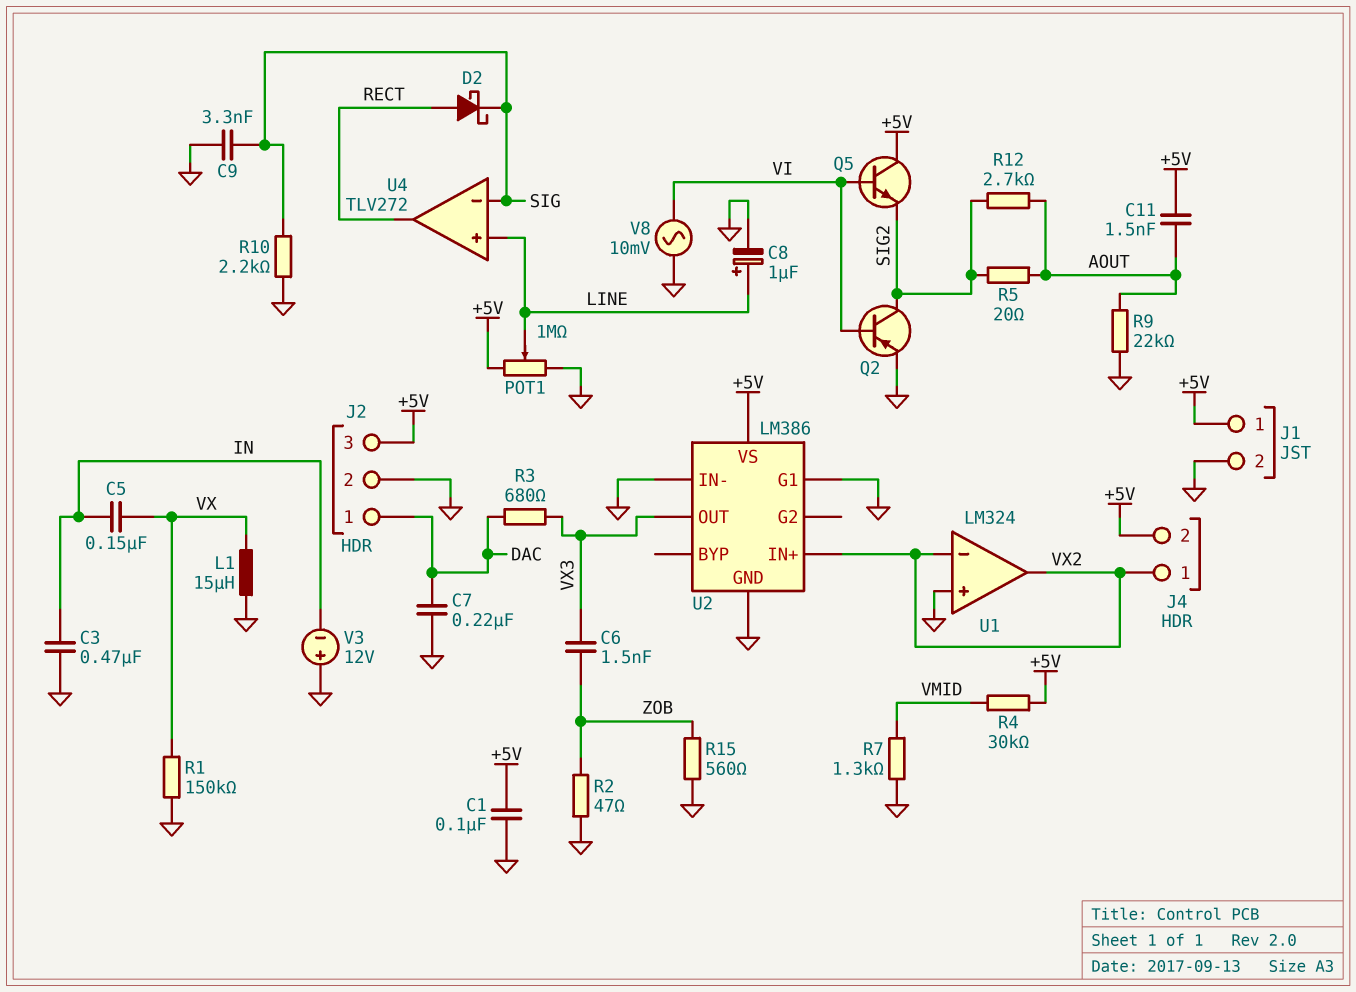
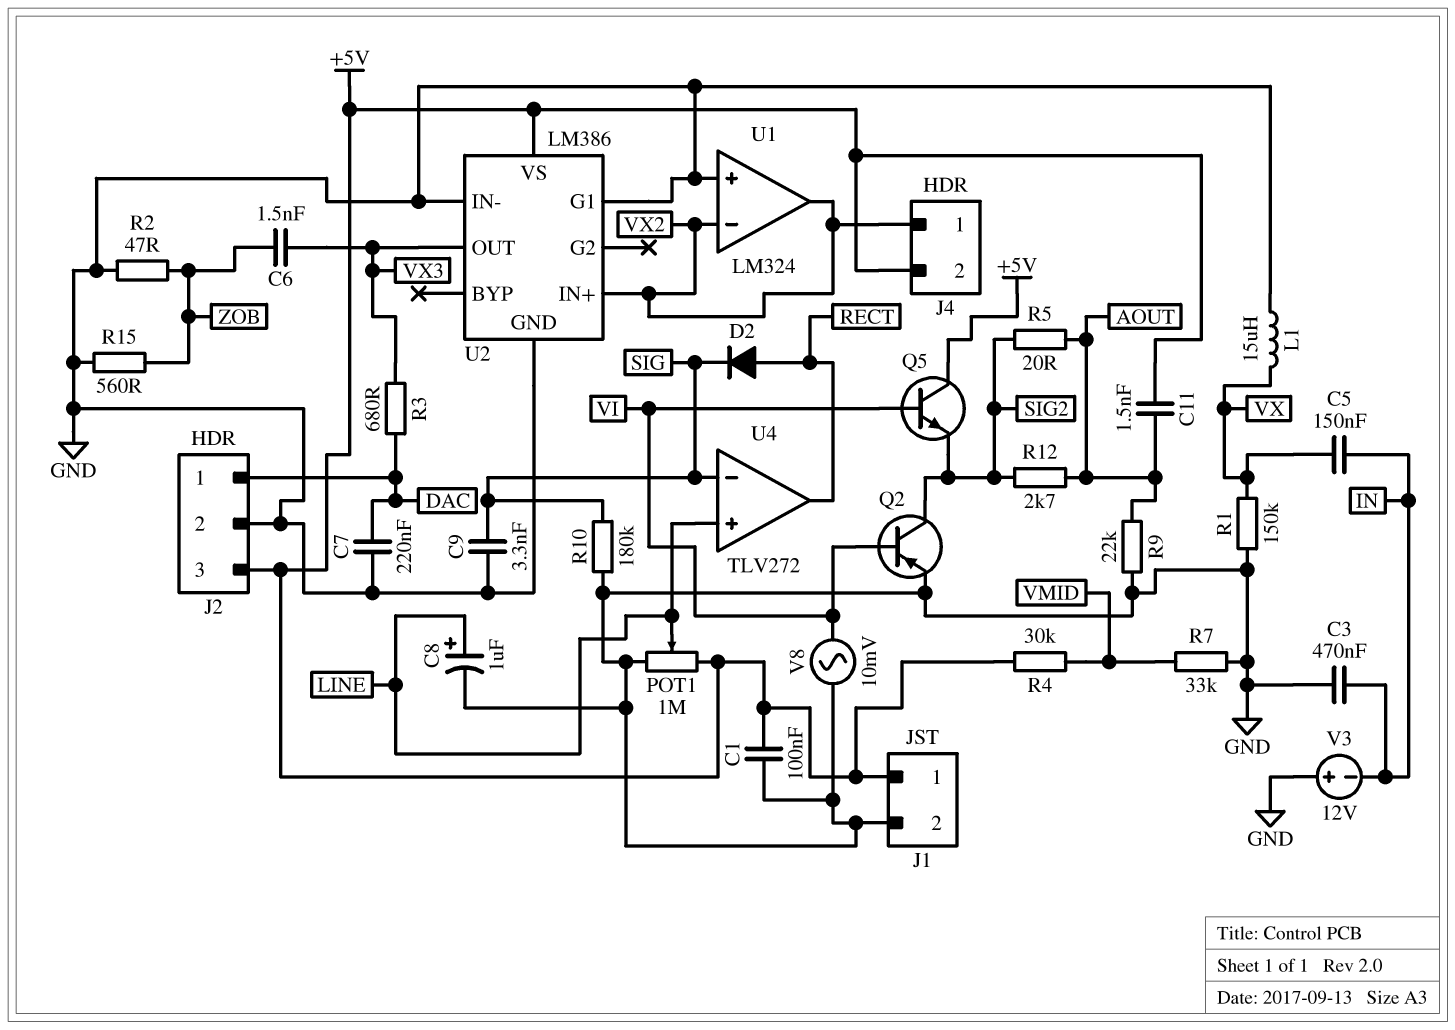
D2: schottky (A RECT, K SIG) -> diode (A RECT, K SIG)
R7: 1.3k (GND, VMID) -> 33k (GND, VMID)
R10: 2.2k (GND, SIG) -> 180k (GND, SIG)

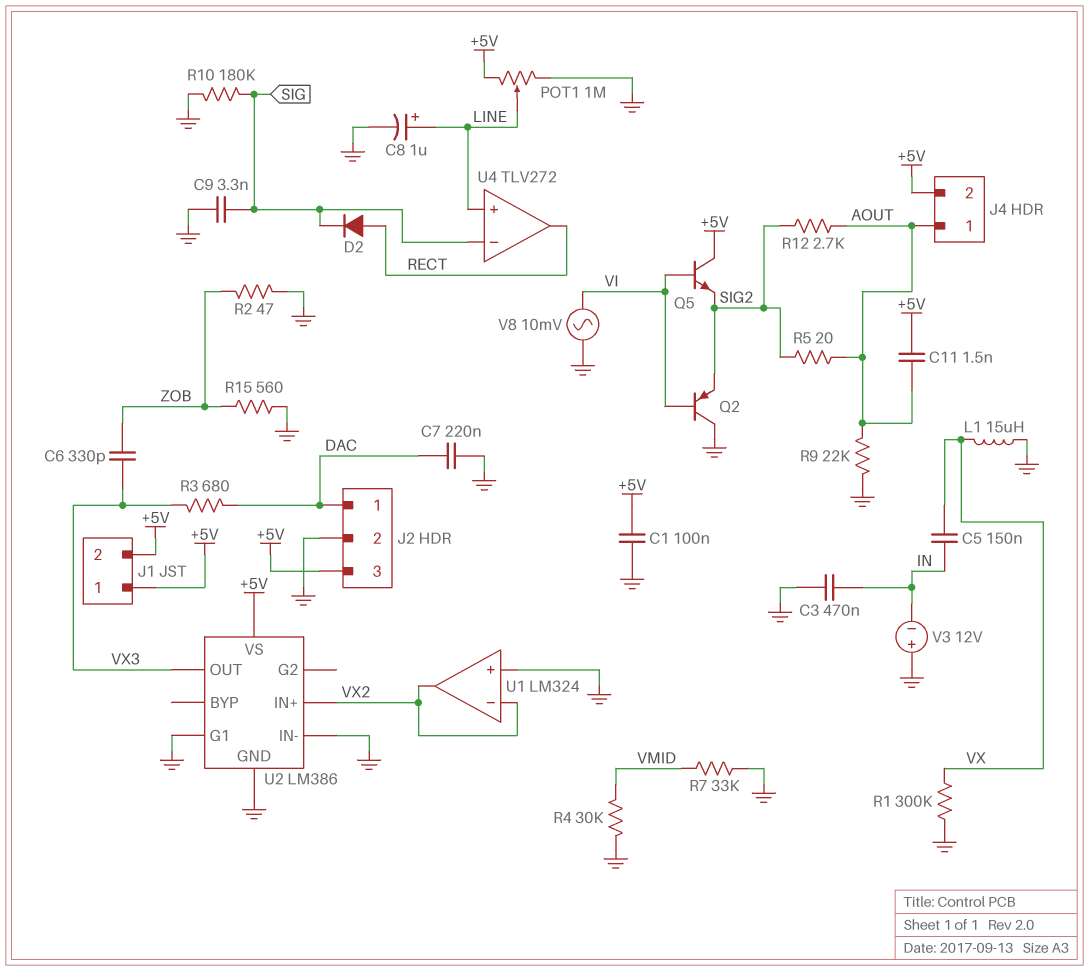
C6: 1.5nF (VX3, ZOB) -> 330pF (VX3, ZOB)
J1 pin 2: GND -> +5V
J4 pin 1: VX2 -> AOUT
Q2: PNP (B VI, C SIG2, E GND) -> PNP (B VI, C GND, E SIG2)
R1: 150k (GND, VX) -> 300k (GND, VX)
R4: 30k (+5V, VMID) -> 30k (GND, VMID)

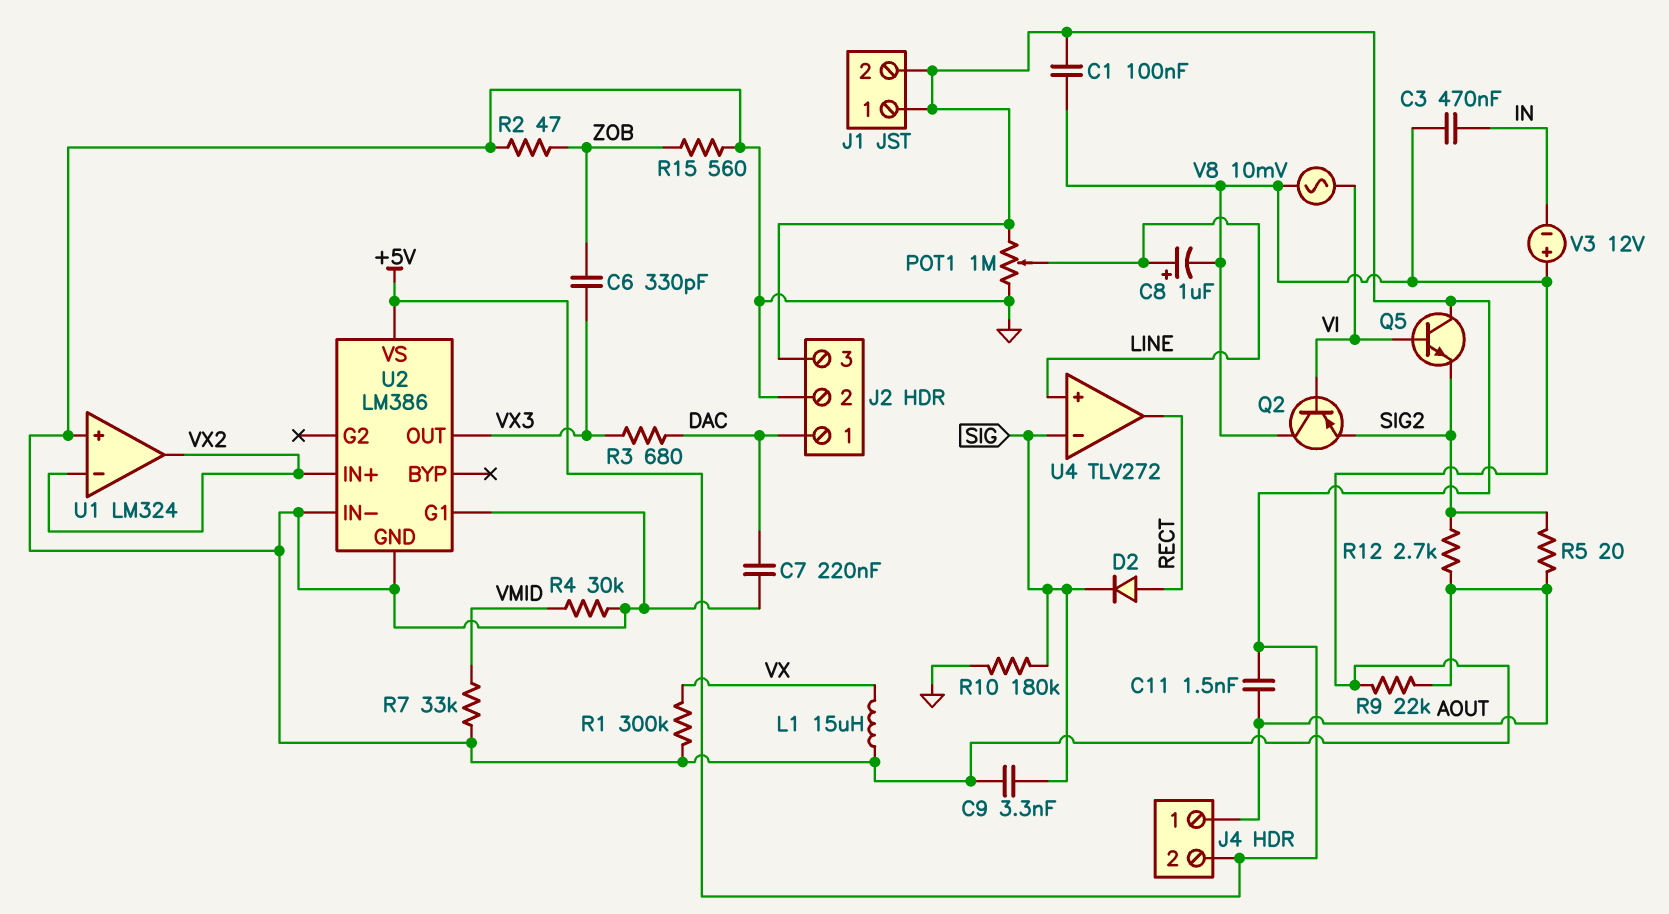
C5: 150nF (IN, VX) -> none

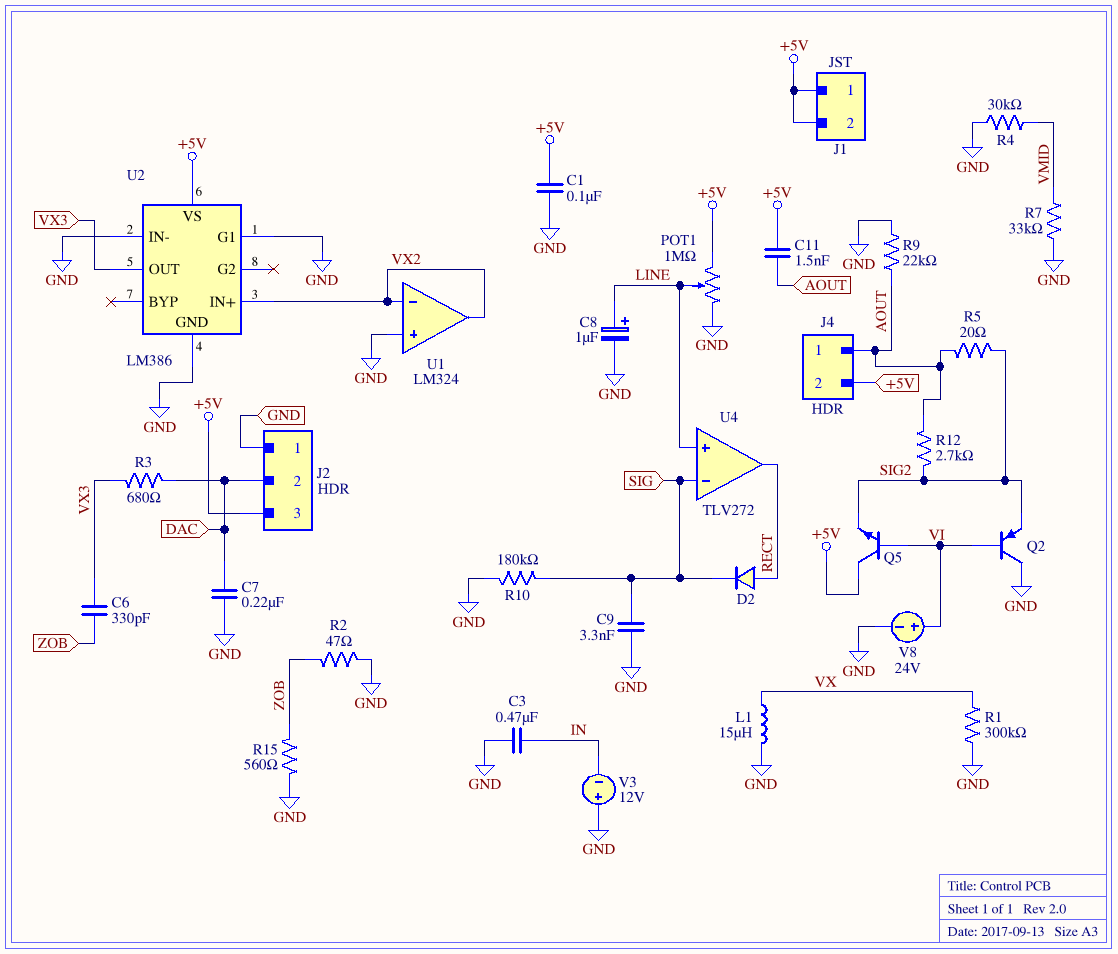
J2 pin 1: DAC -> GND
J2 pin 2: GND -> DAC
V8: AC 10mV (GND, VI) -> 24V (plus VI, minus GND)

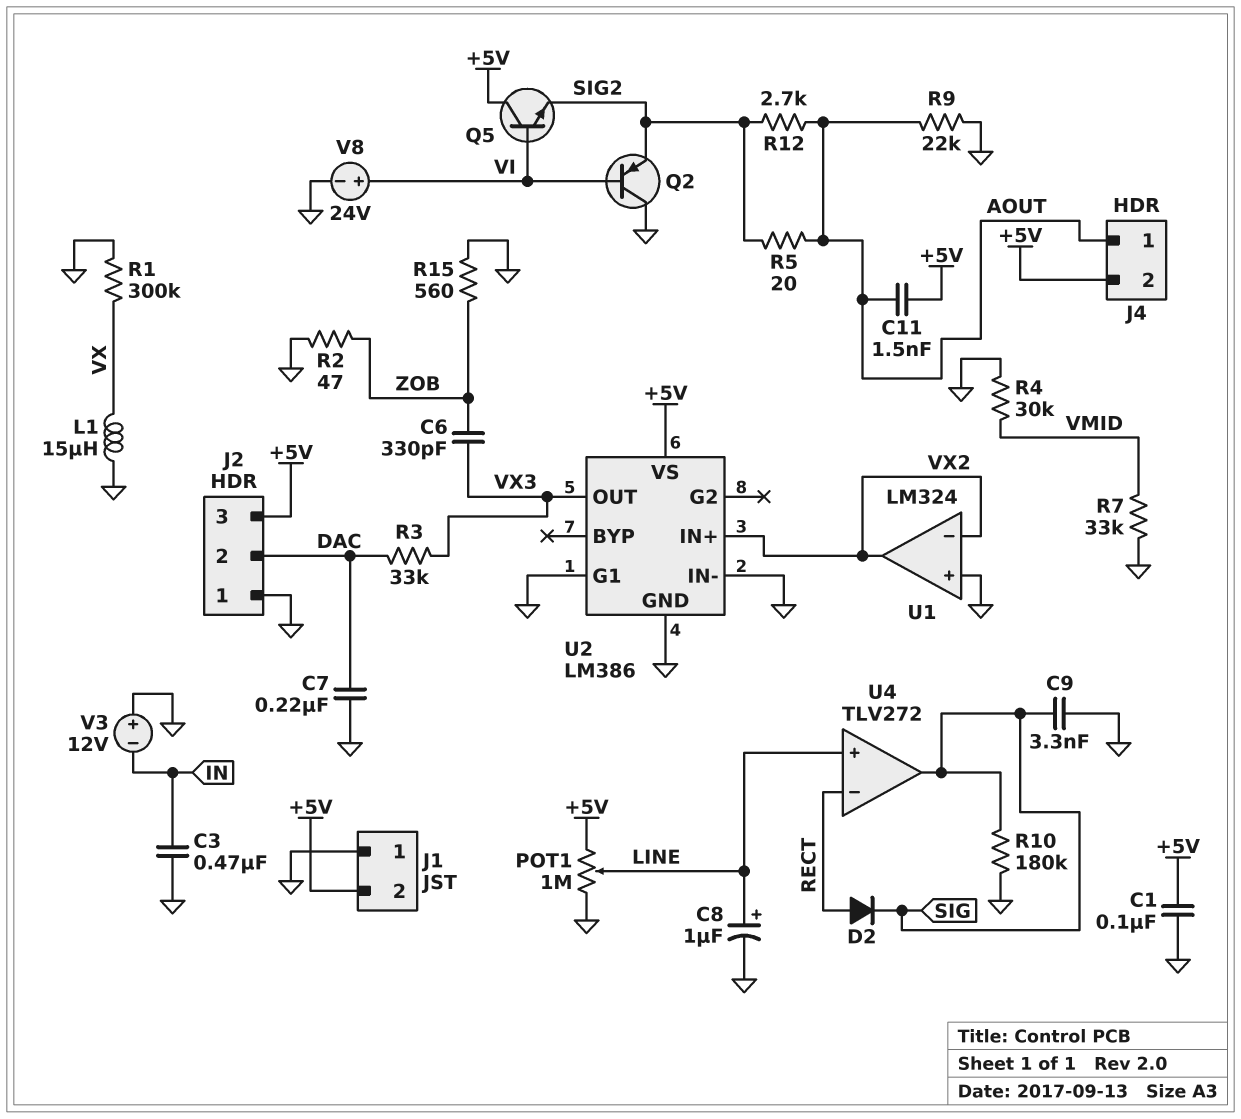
J1 pin 1: +5V -> GND
R3: 680 (DAC, VX3) -> 33k (DAC, VX3)
U4 pin in-: SIG -> RECT
U4 pin out: RECT -> SIG

